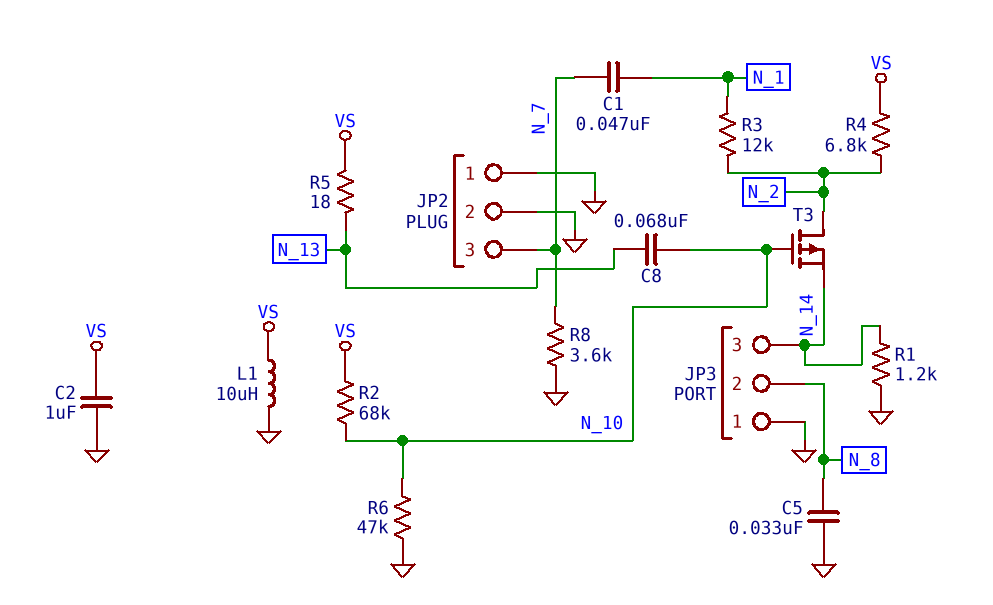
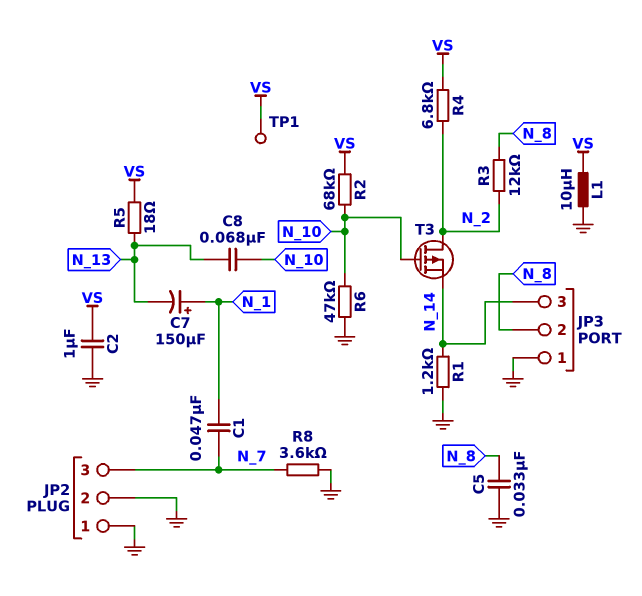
C7: none -> 150uF (plus N_1, minus N_13)
R3: 12k (N_1, N_2) -> 12k (N_2, N_8)
TP1: none -> test point (VS)

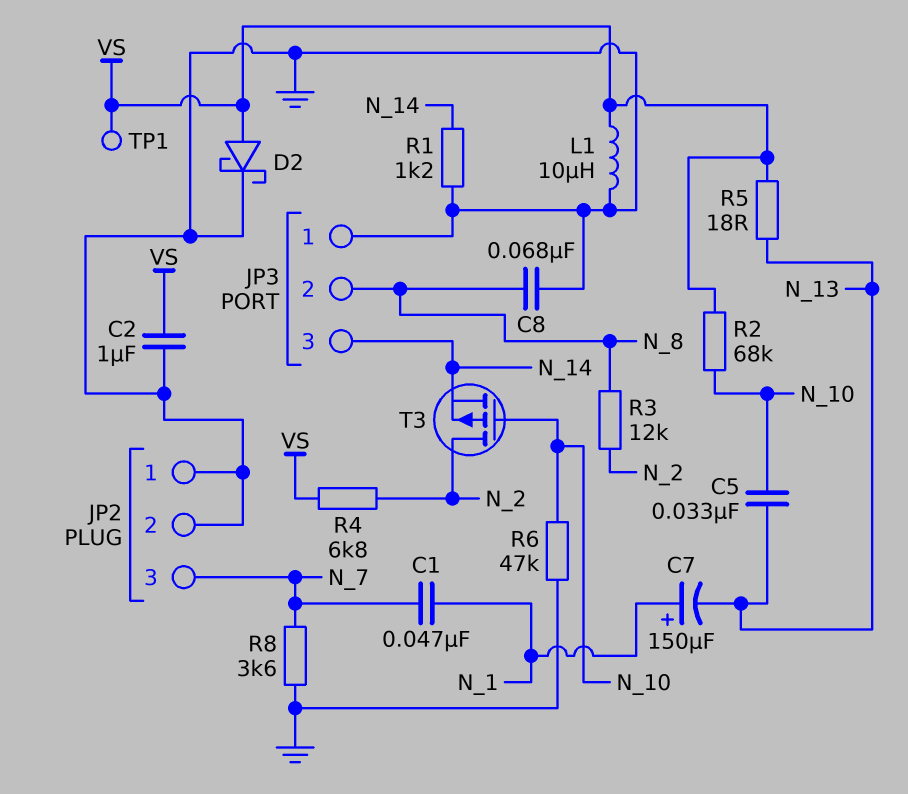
C5: 33nF (GND, N_8) -> 33nF (N_10, N_13)
C8: 68nF (N_10, N_13) -> 68nF (GND, N_8)
D2: none -> schottky (A VS, K GND)

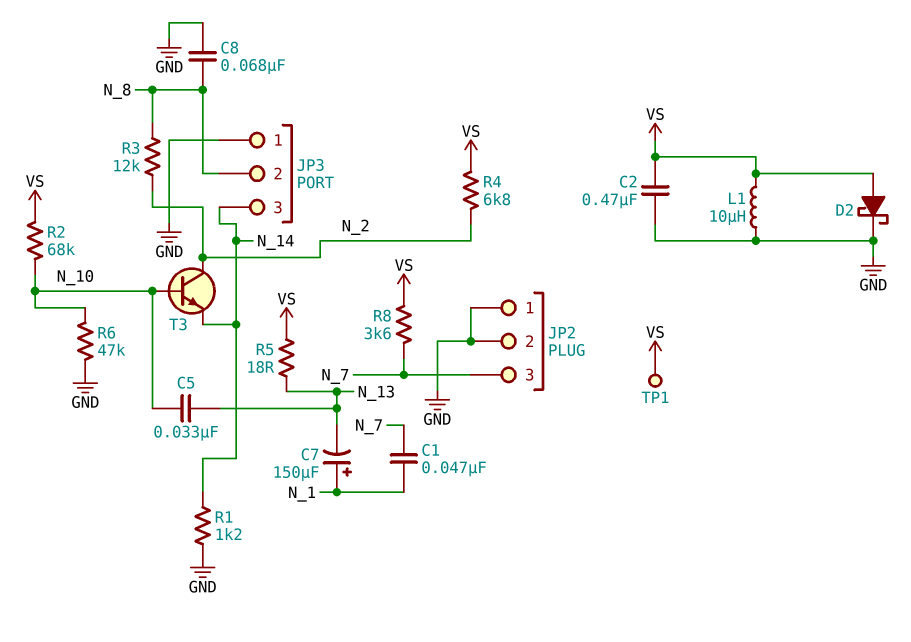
C2: 1uF (GND, VS) -> 470nF (GND, VS)
R8: 3.6k (GND, N_7) -> 3.6k (N_7, VS)
T3: PMOS (G N_10, D N_2, S N_14) -> NPN (B N_10, C N_2, E N_14)

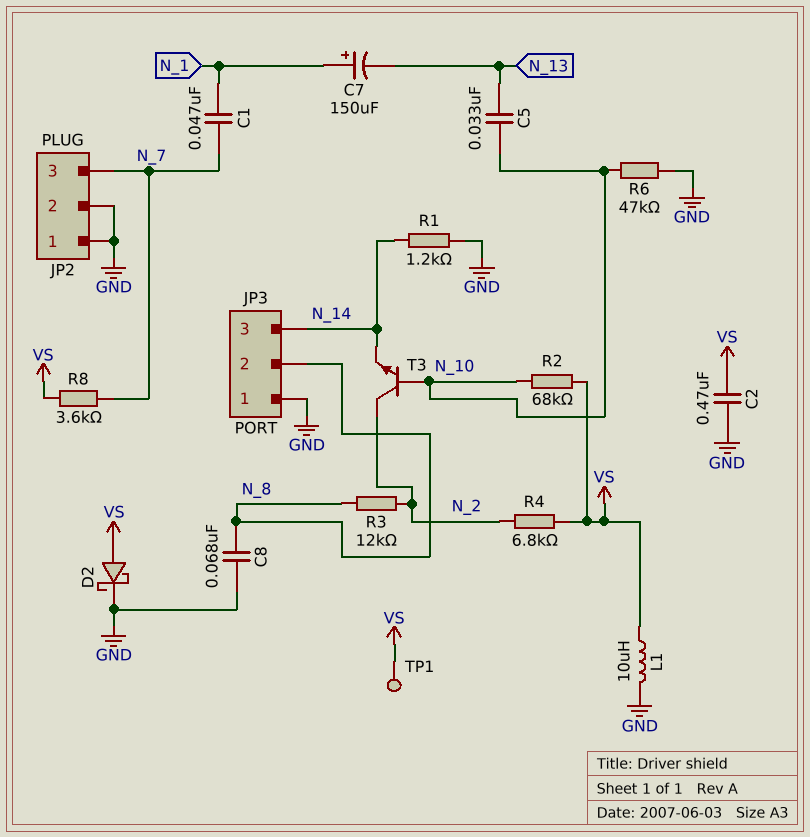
R5: 18 (N_13, VS) -> none

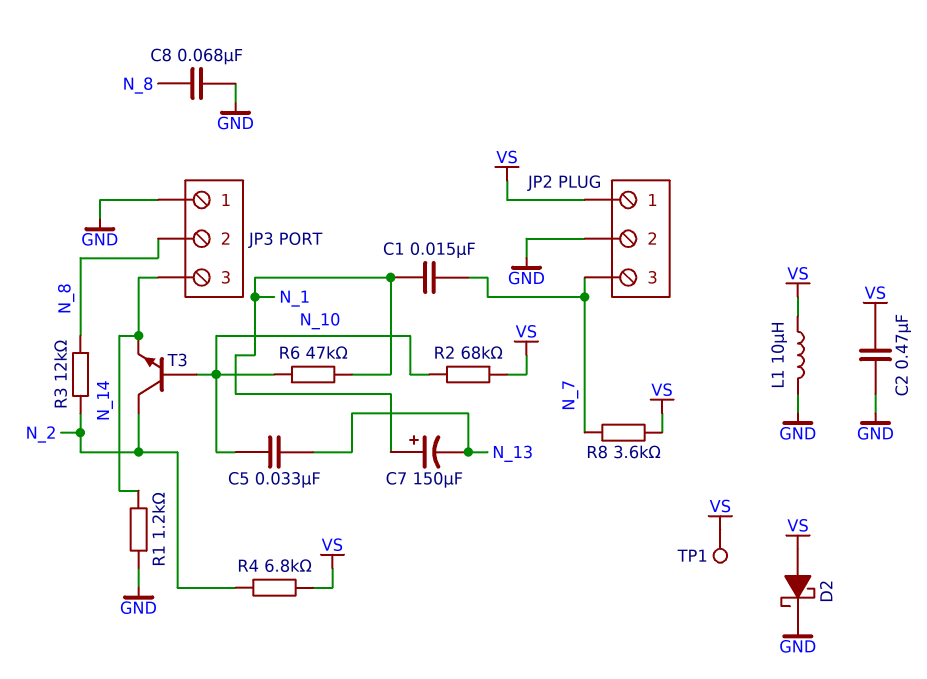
C1: 47nF (N_1, N_7) -> 15nF (N_1, N_7)
JP2 pin 1: GND -> VS
R6: 47k (GND, N_10) -> 47k (N_1, N_10)

